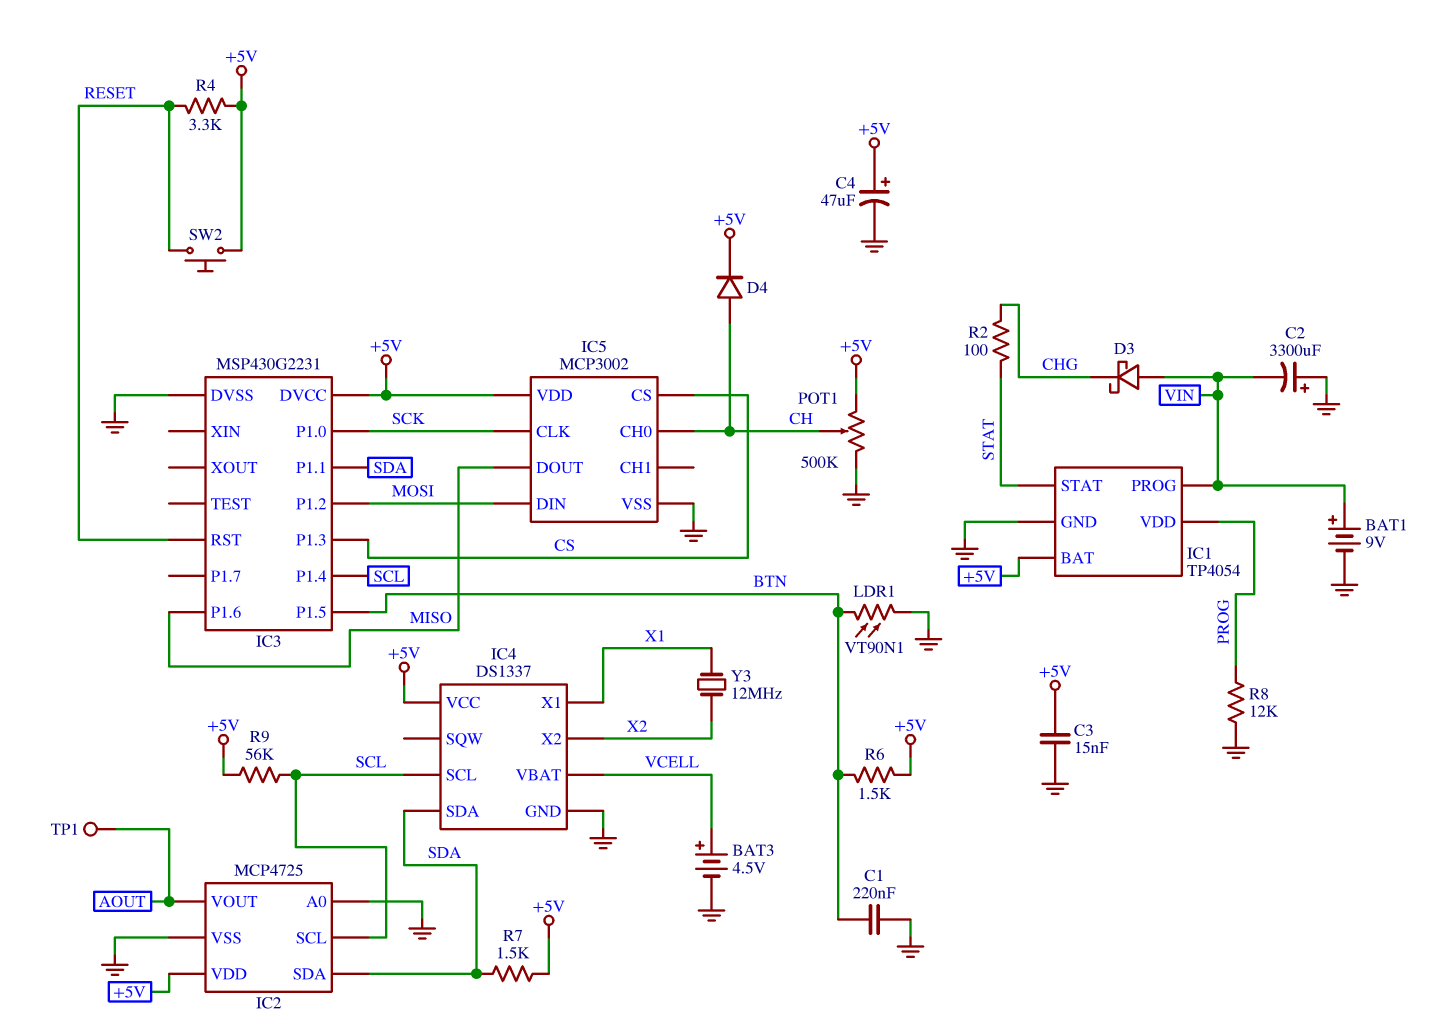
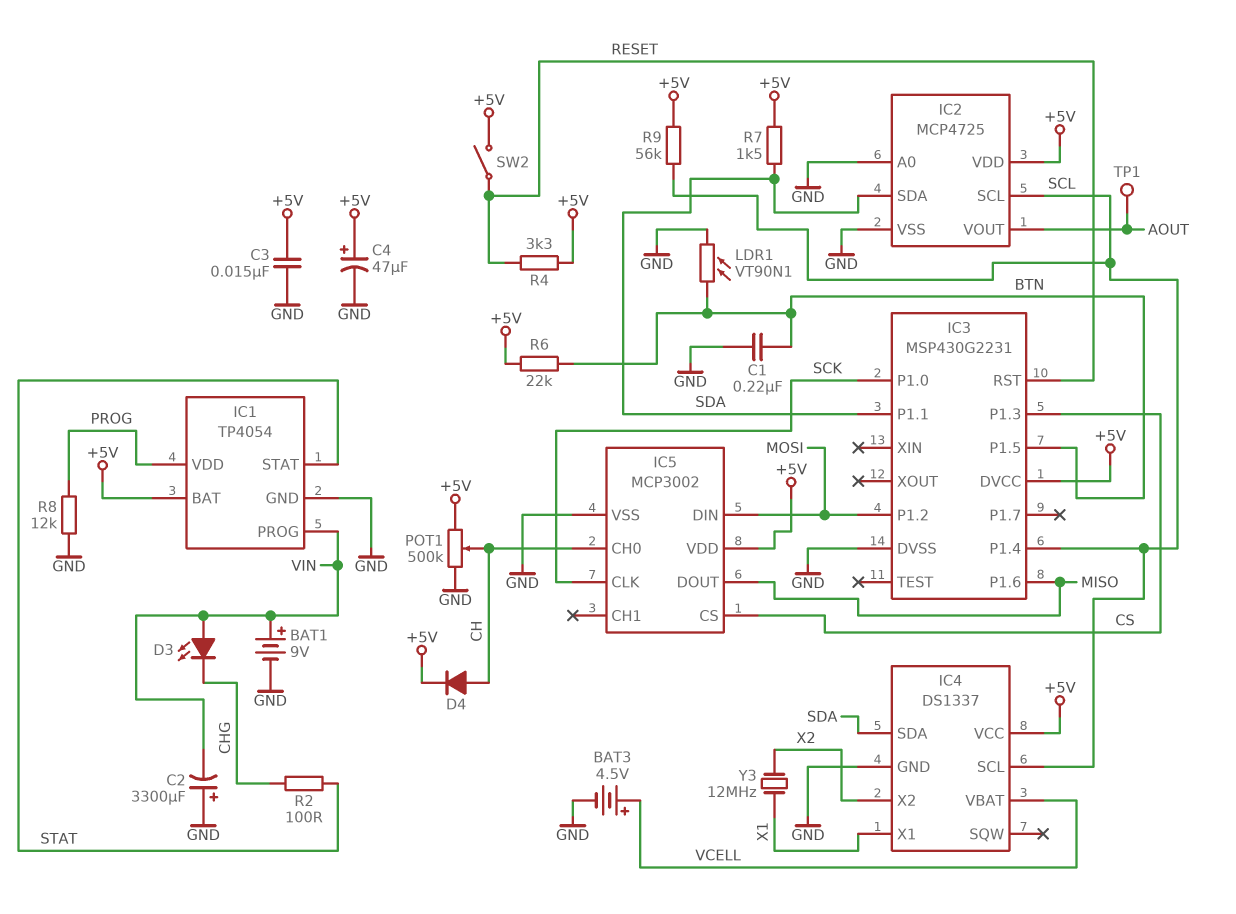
D3: schottky (A VIN, K CHG) -> LED (A VIN, K CHG)
R6: 1.5k (+5V, BTN) -> 22k (+5V, BTN)
SW2: button (+5V, RESET) -> switch (+5V, RESET)

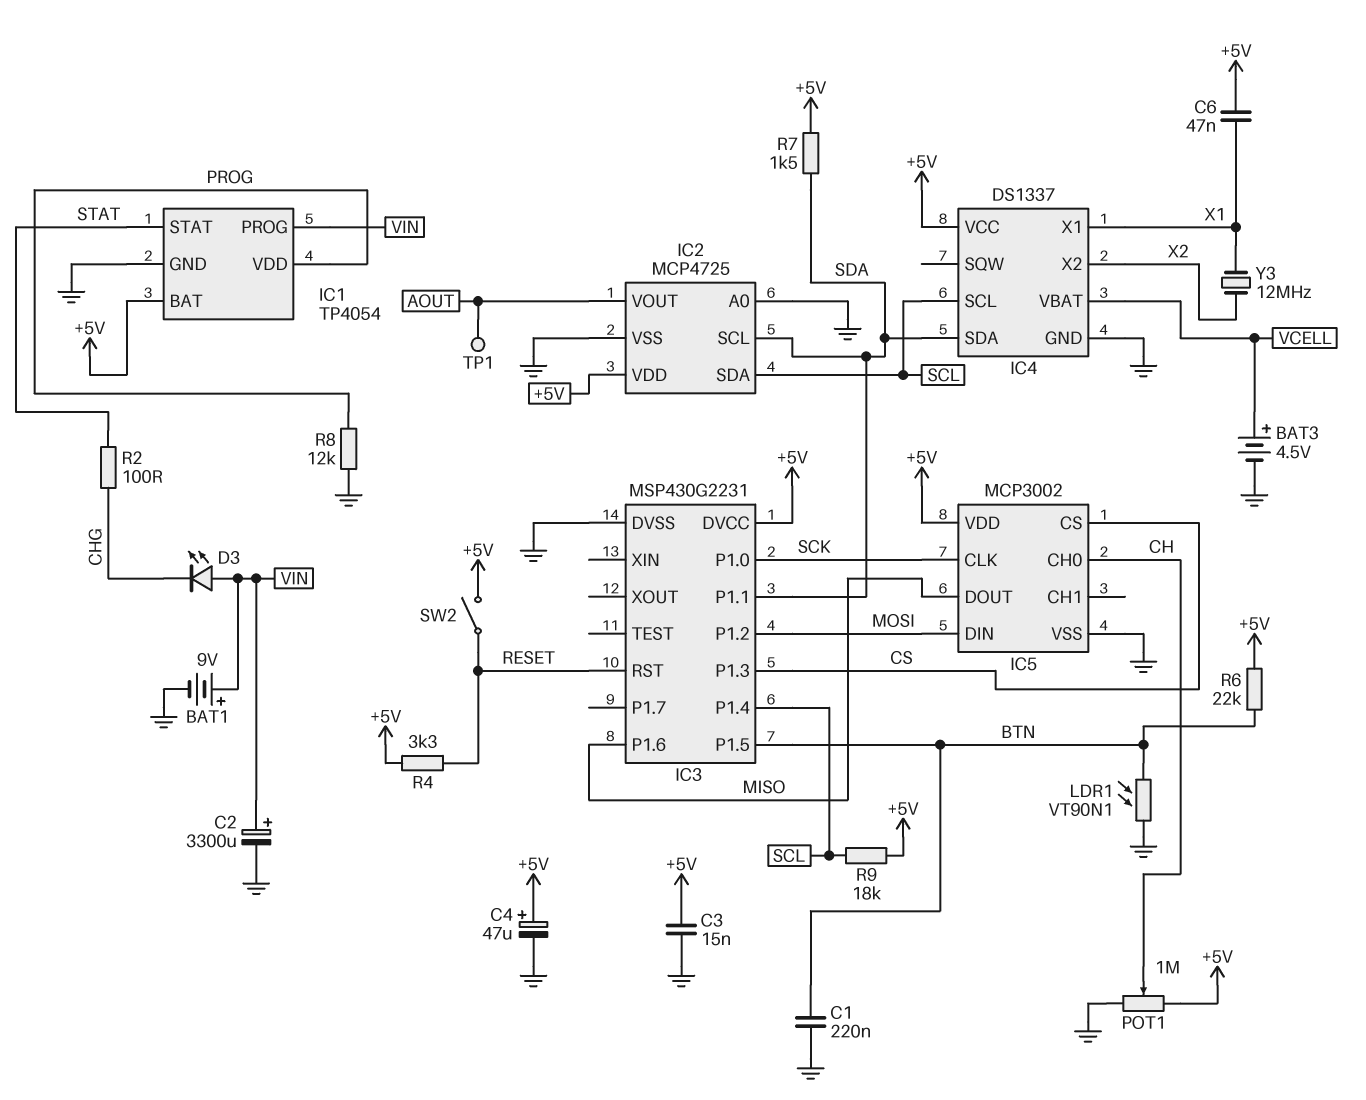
C2: 3300uF (plus GND, minus VIN) -> 3300uF (plus VIN, minus GND)
C6: none -> 47nF (+5V, X1)
D4: diode (A CH, K +5V) -> none
IC2 pin SCL: SCL -> SDA
IC2 pin SDA: SDA -> SCL
POT1: 500k (+5V, GND, wiper CH) -> 1M (+5V, GND, wiper CH)
R9: 56k (+5V, SCL) -> 18k (+5V, SCL)

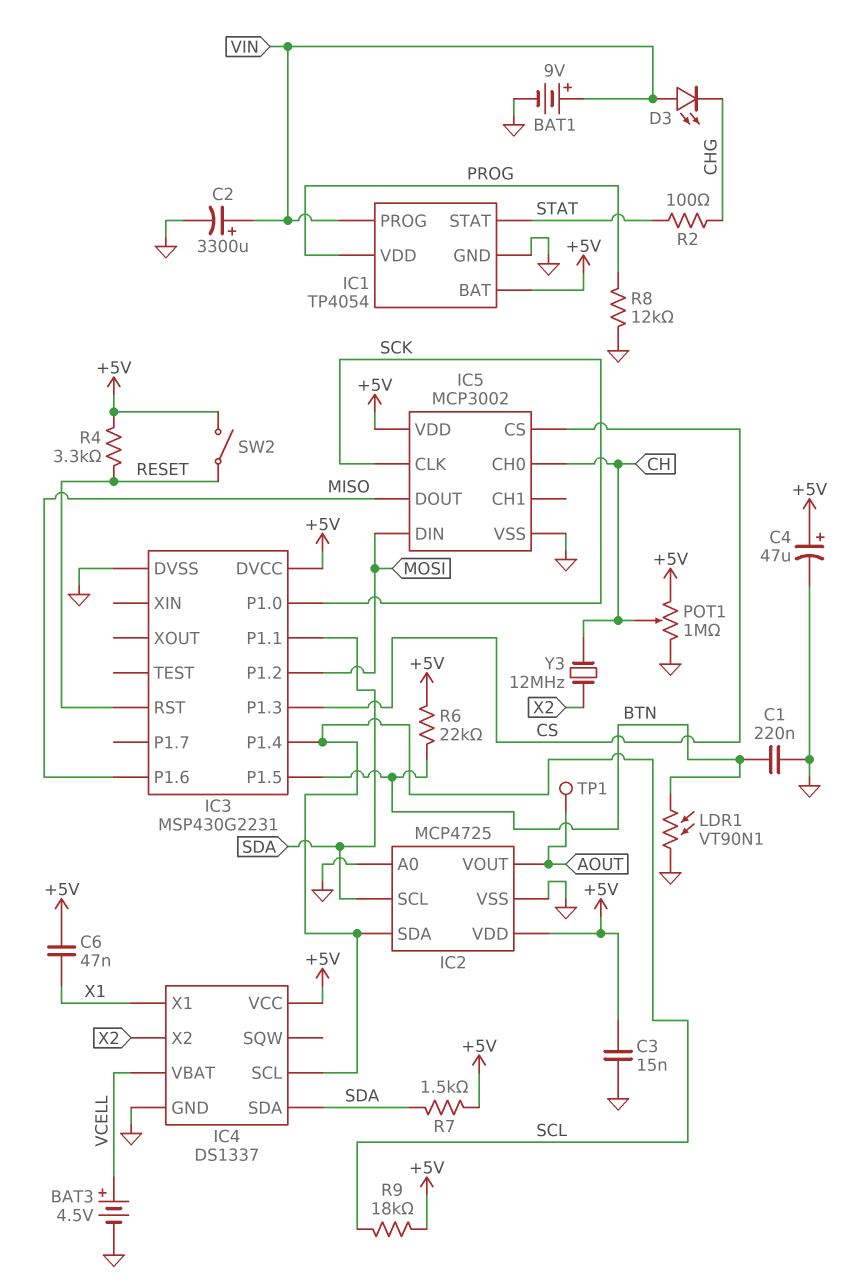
Y3: 12MHz (X1, X2) -> 12MHz (CH, X2)

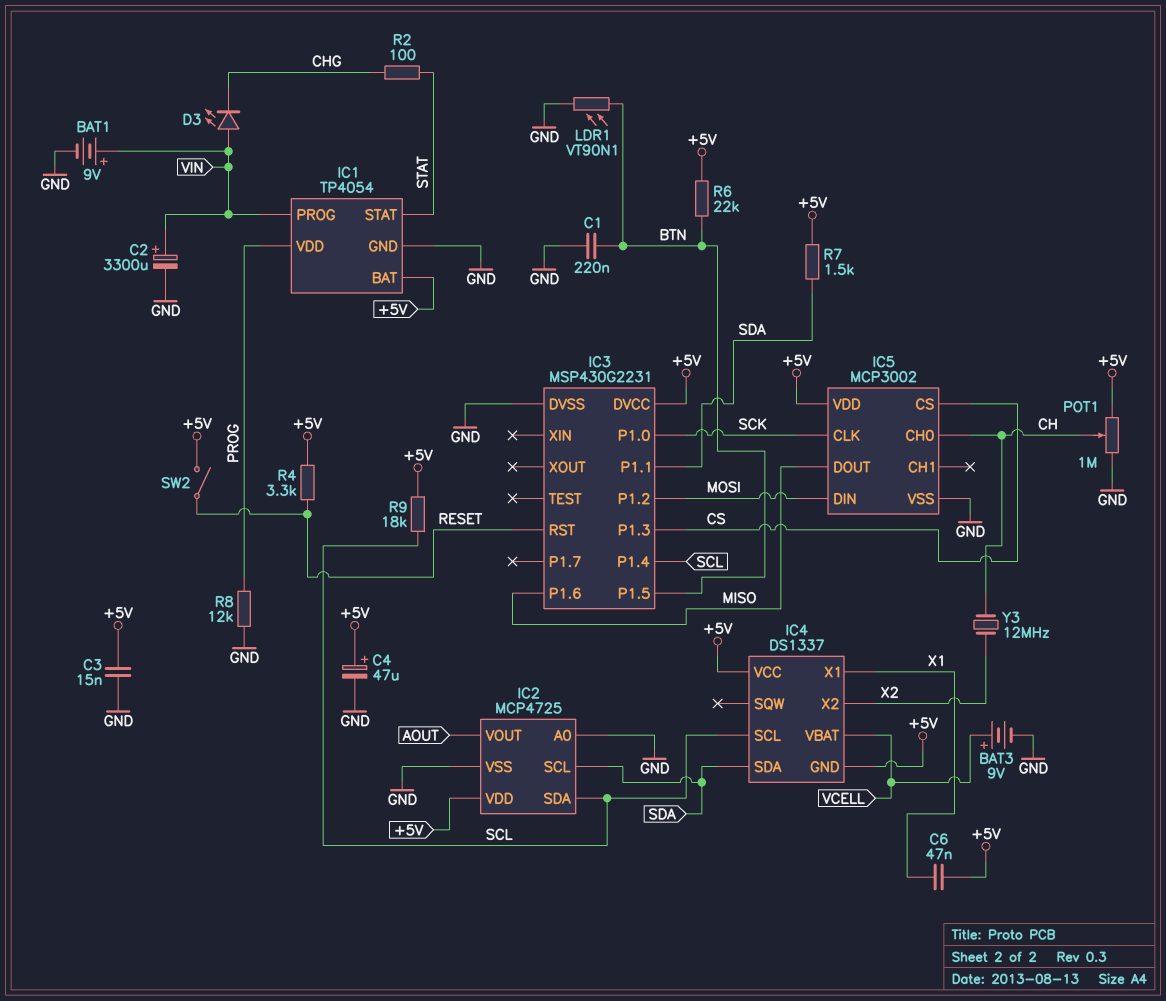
BAT3: 4.5V (plus VCELL, minus GND) -> 9V (plus VCELL, minus GND)
IC4 pin GND: GND -> +5V
TP1: test point (AOUT) -> none

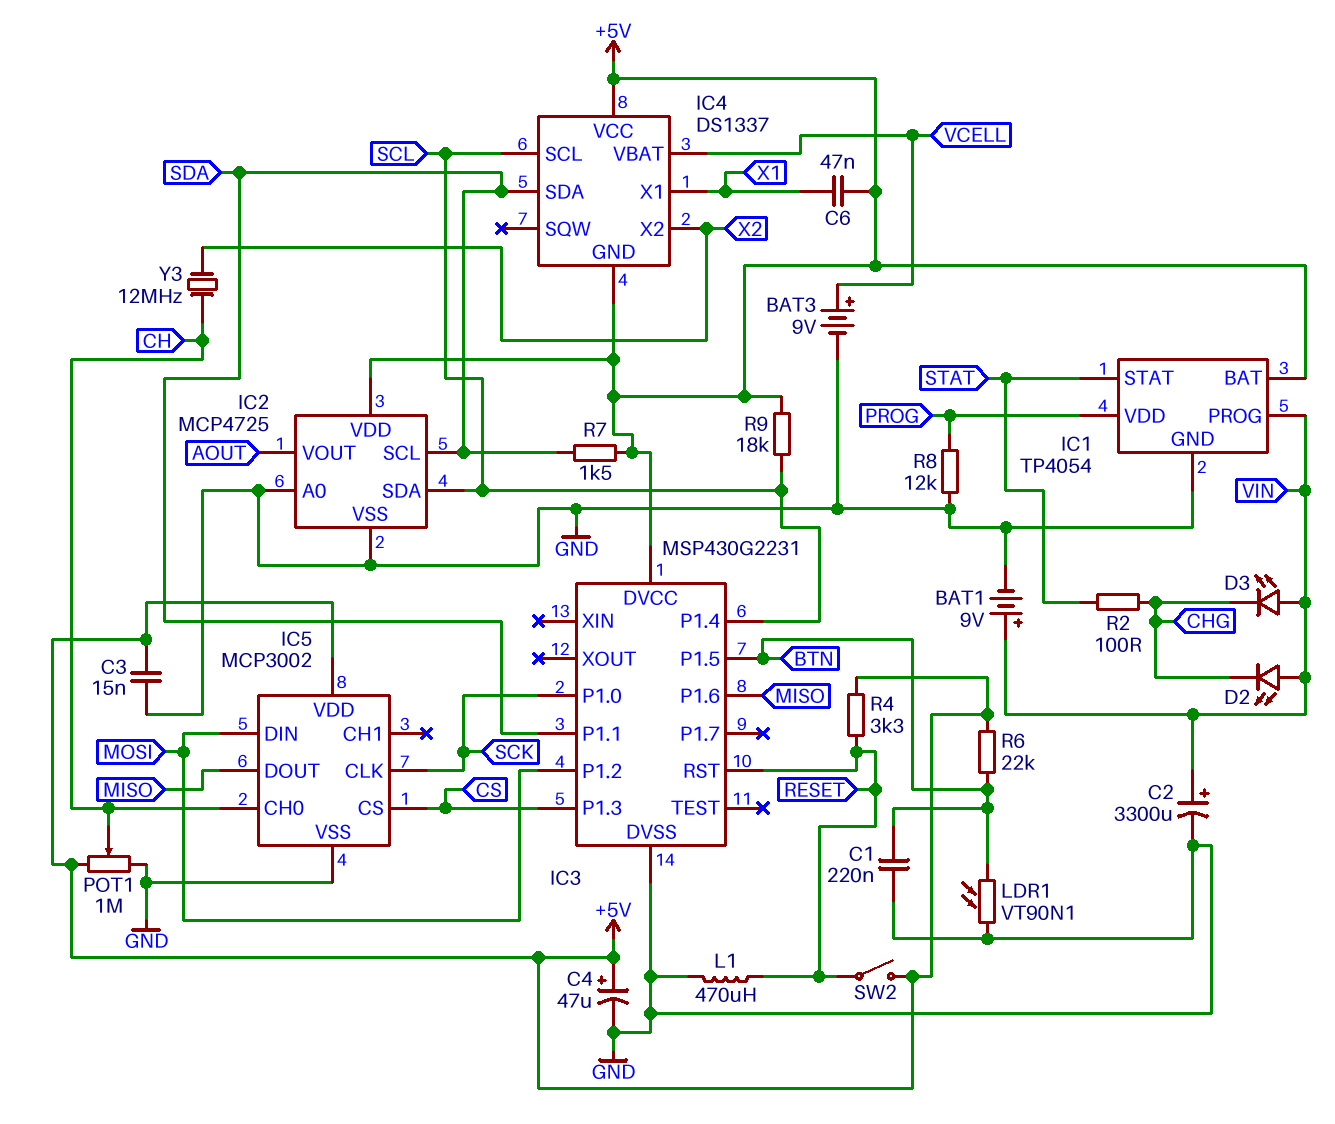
D2: none -> LED (A VIN, K CHG)
L1: none -> 470uH (GND, RESET)

